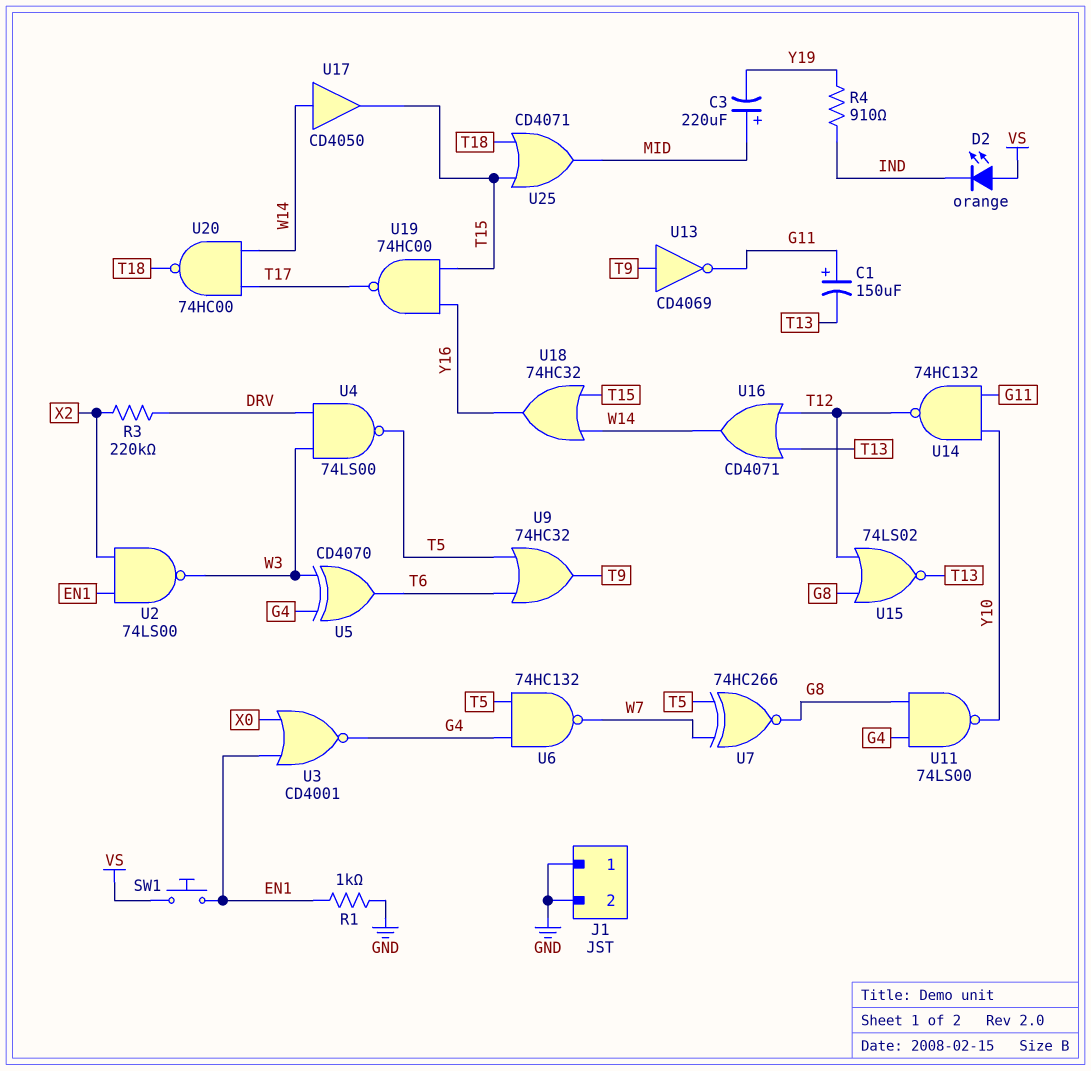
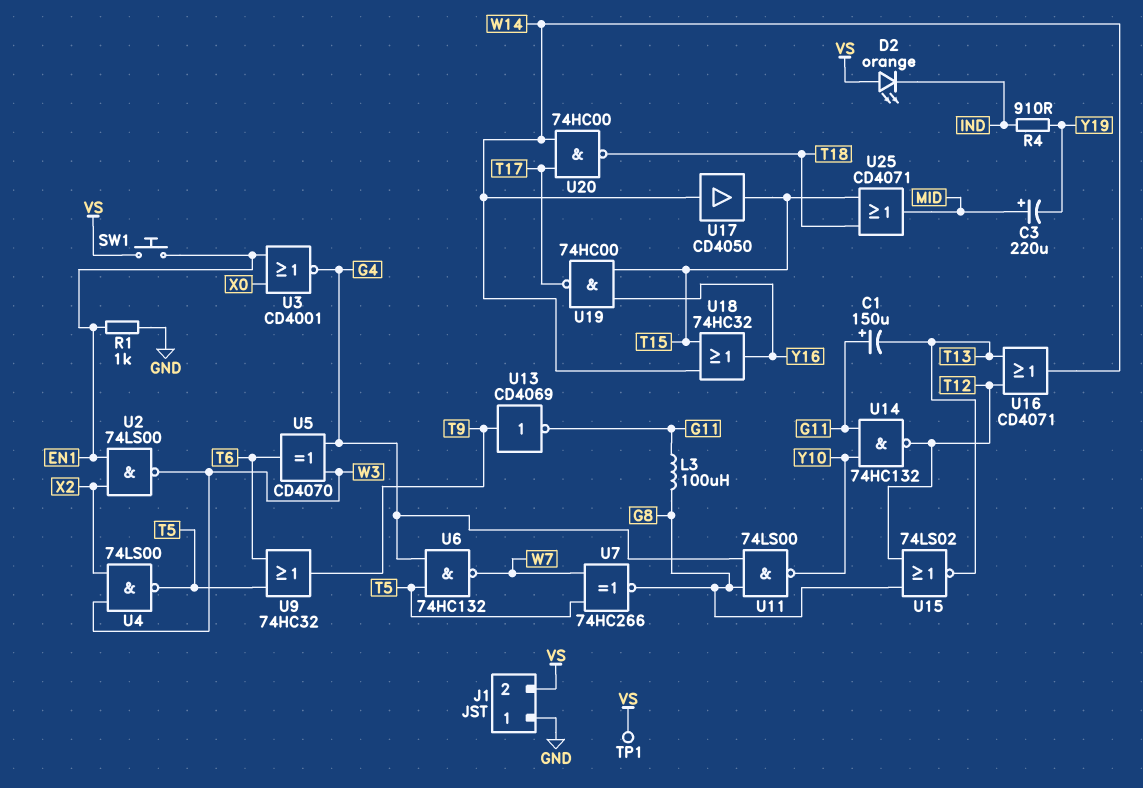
J1 pin 2: GND -> VS
L3: none -> 100uH (G8, G11)
R3: 220k (DRV, X2) -> none
TP1: none -> test point (VS)
U4: NAND 74LS00 (in DRV, in W3, out T5) -> NAND 74LS00 (in W3, in X2, out T5)

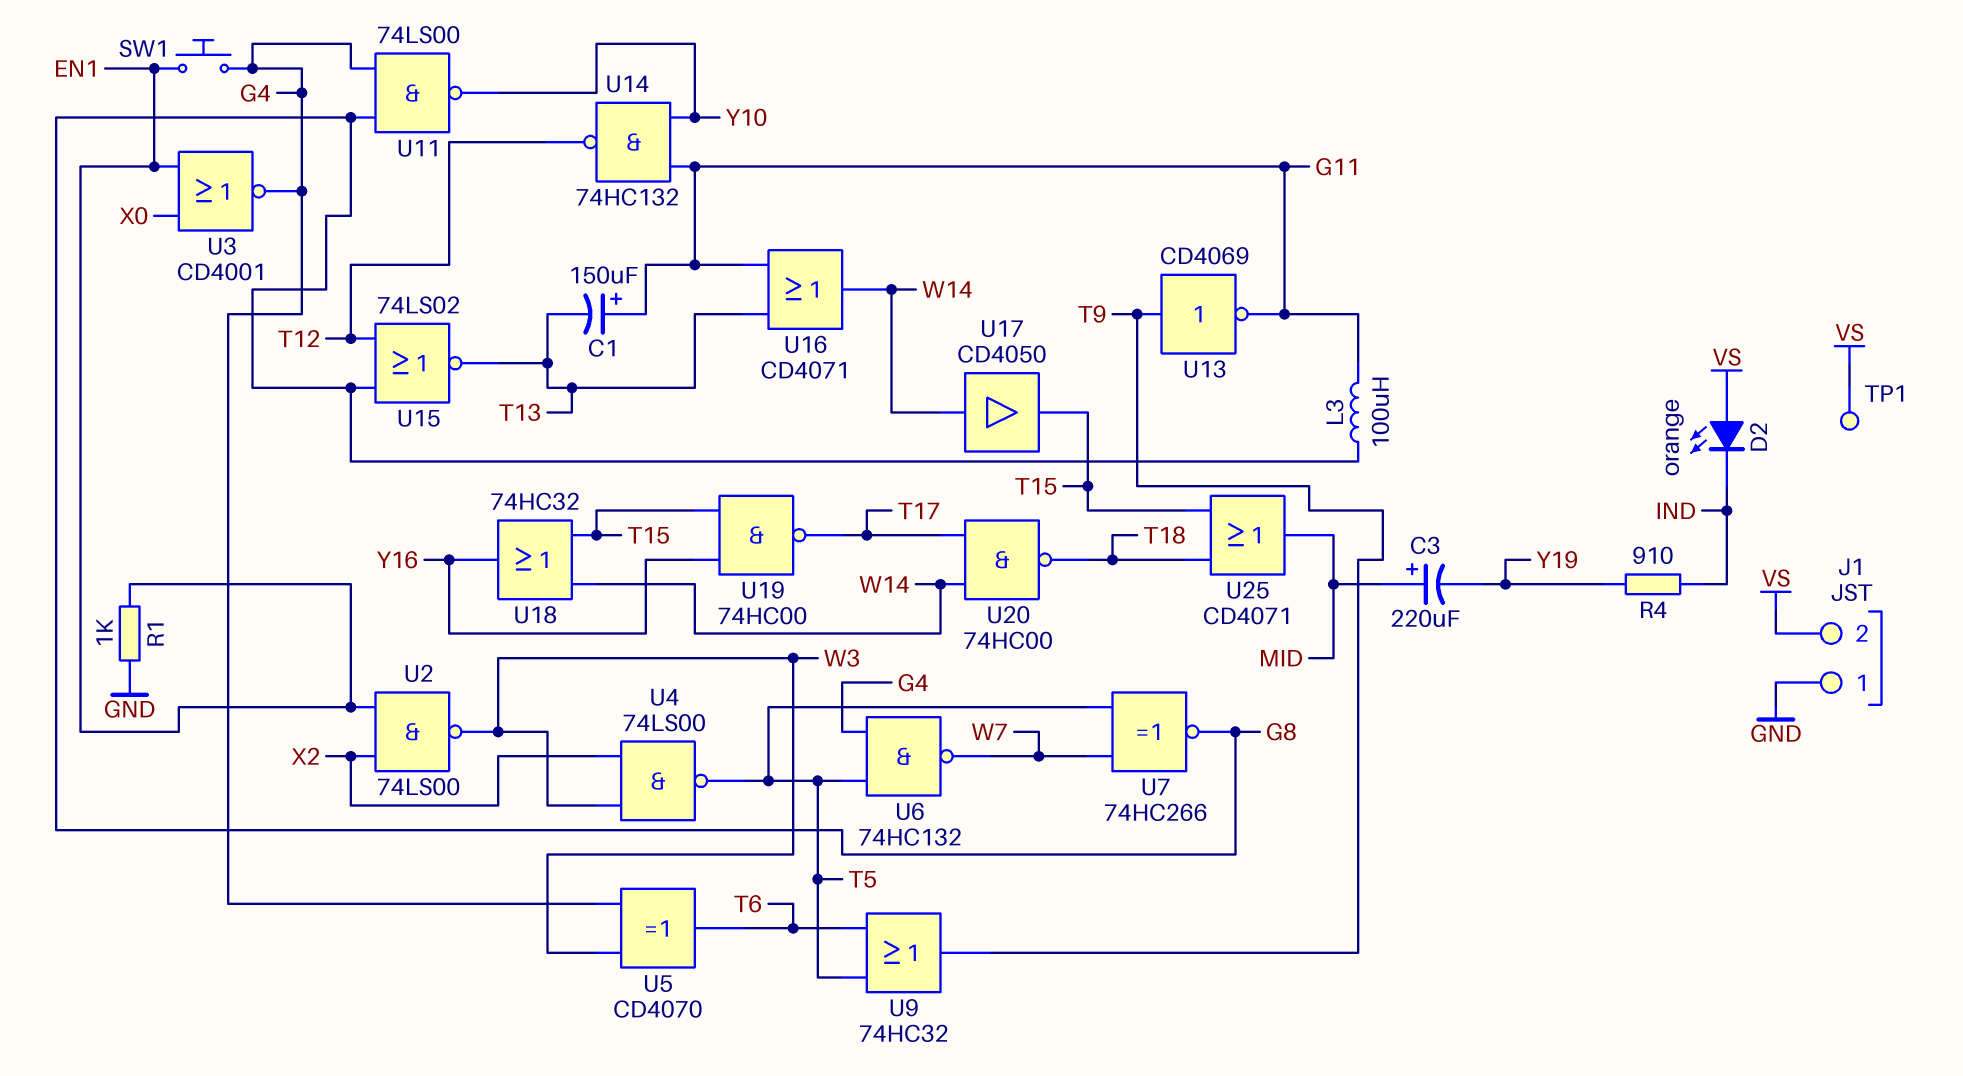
SW1: button (EN1, VS) -> button (EN1, G4)
U16: OR CD4071 (in T12, in T13, out W14) -> OR CD4071 (in G11, in T13, out W14)

